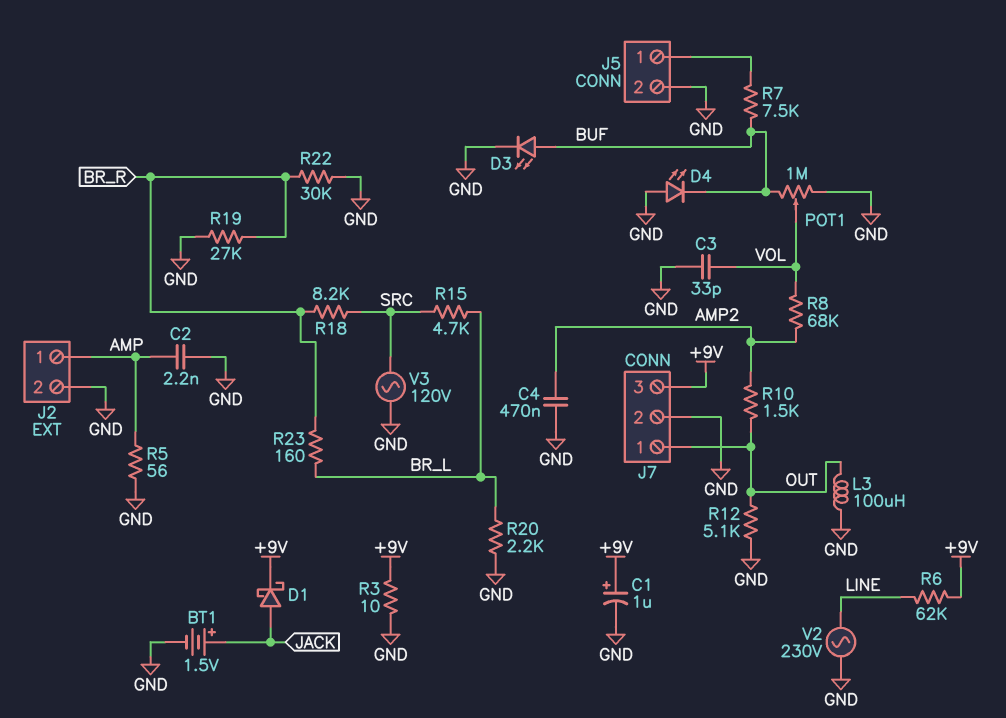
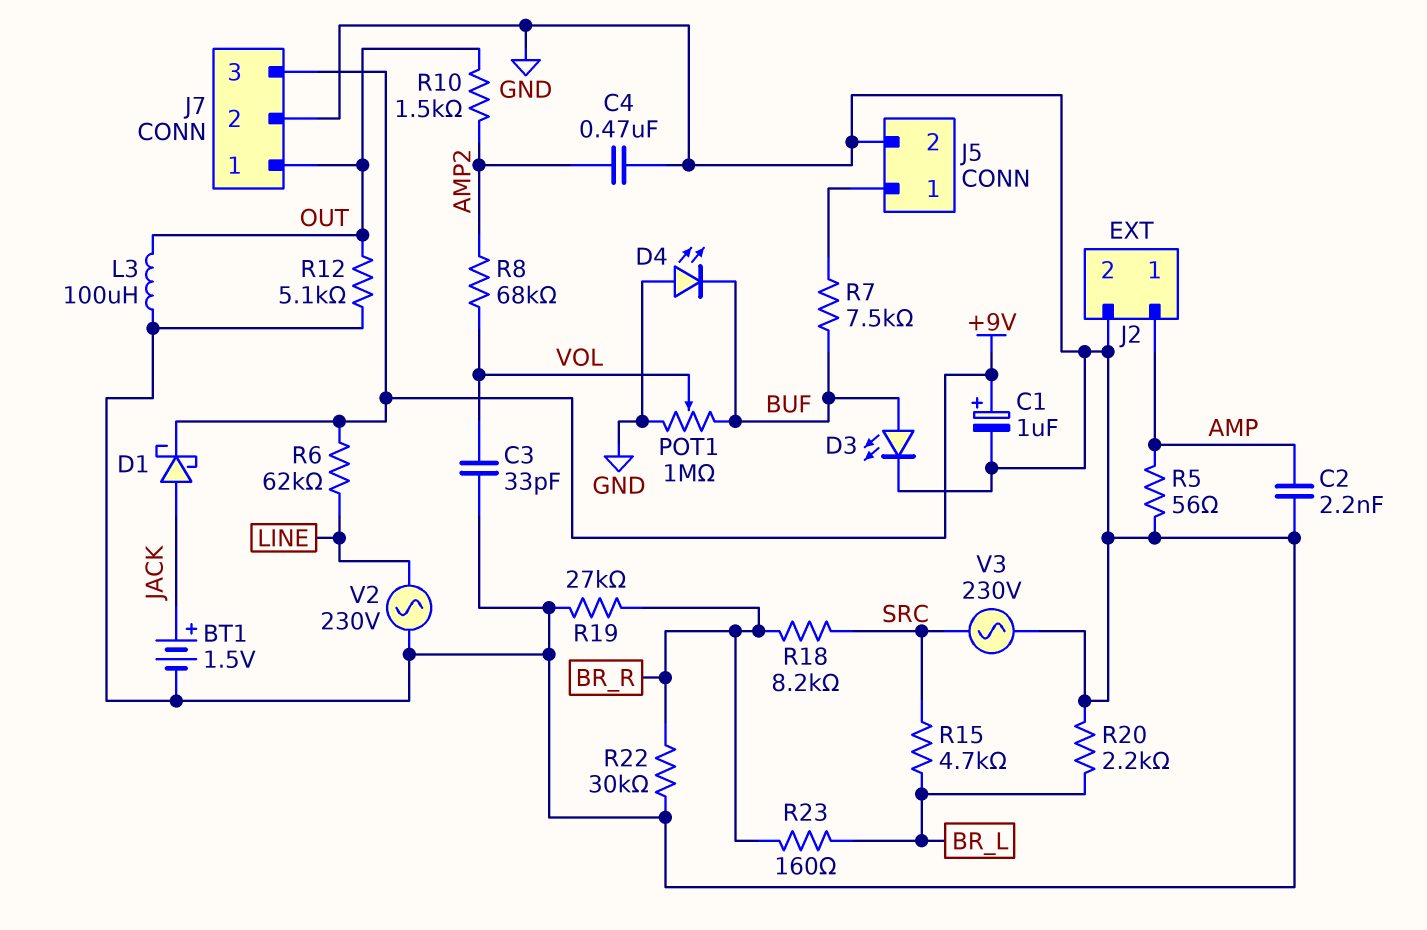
R3: 10 (+9V, GND) -> none
V3: AC 120V (GND, SRC) -> AC 230V (GND, SRC)

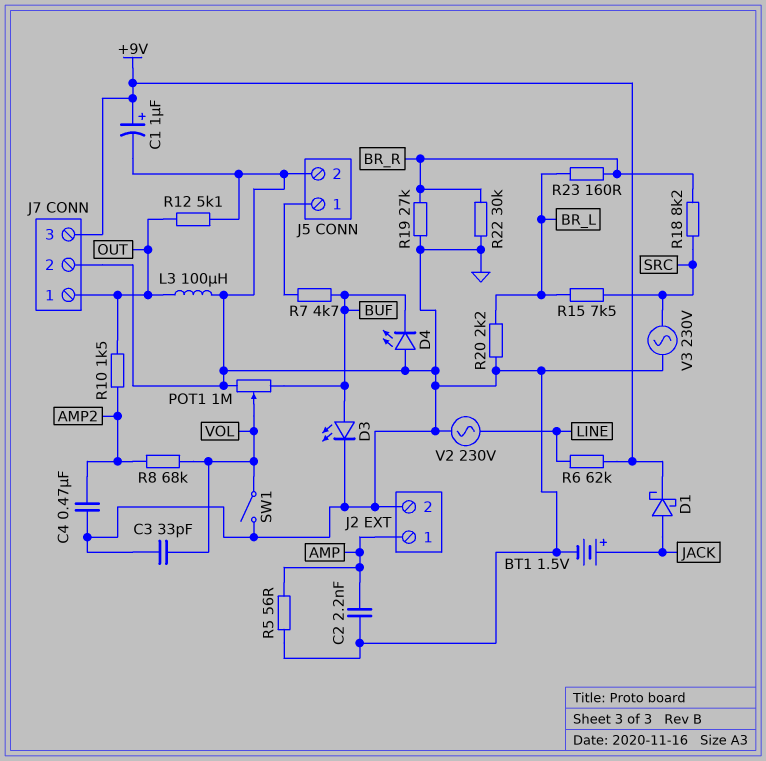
R7: 7.5k (BUF, J5/1) -> 4.7k (BUF, J5/1)
R15: 4.7k (BR_L, SRC) -> 7.5k (BR_L, SRC)
SW1: none -> switch (GND, VOL)

